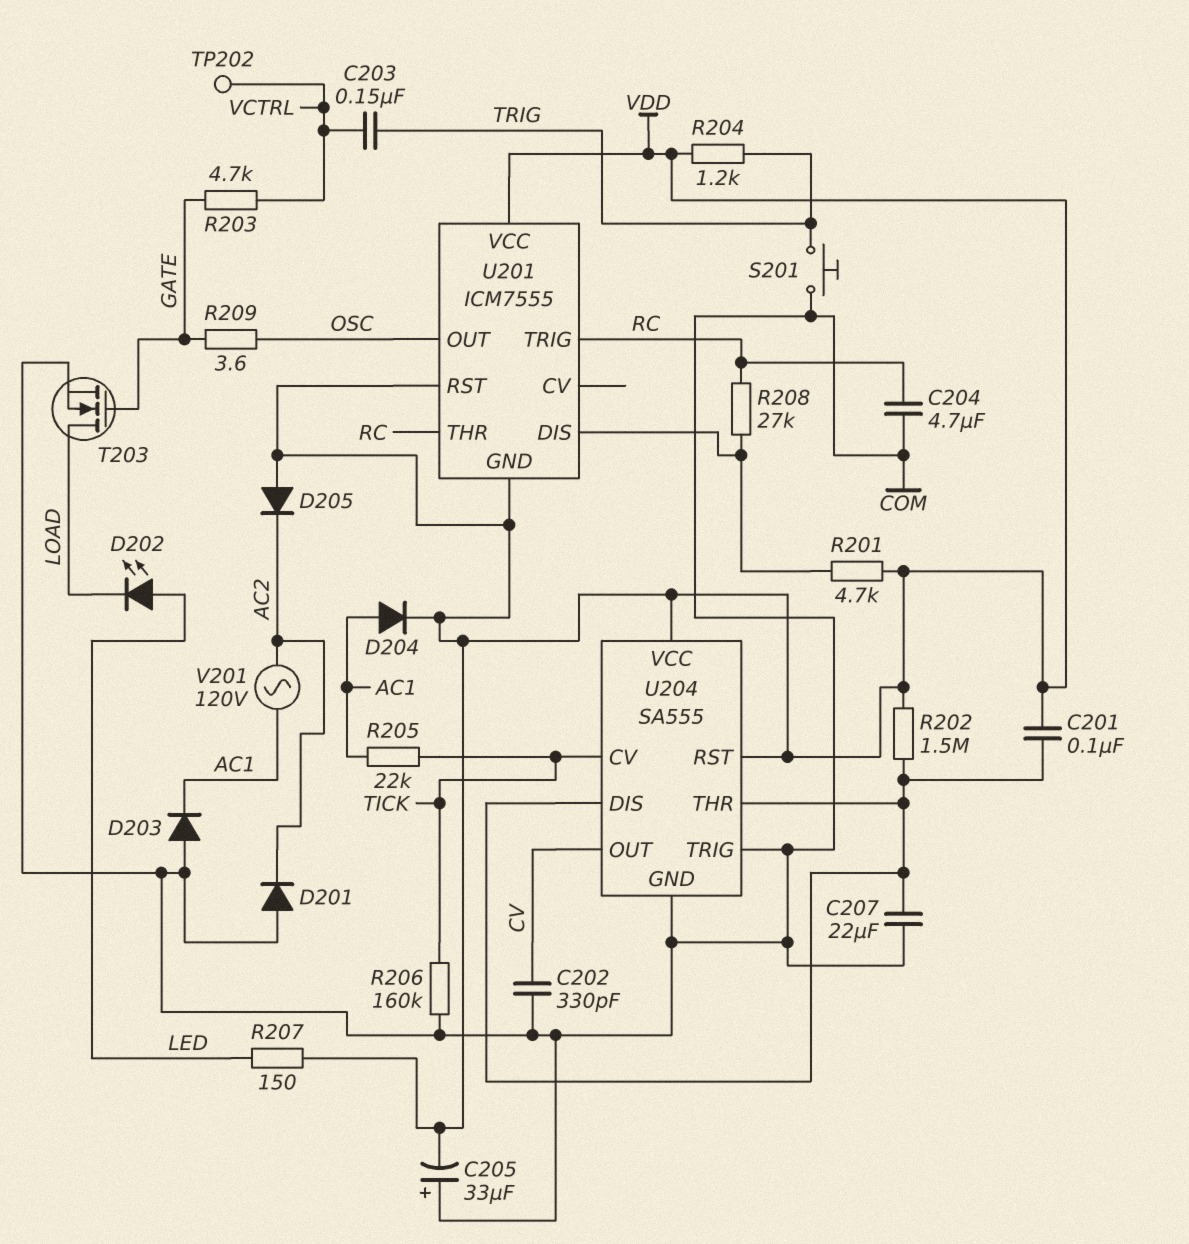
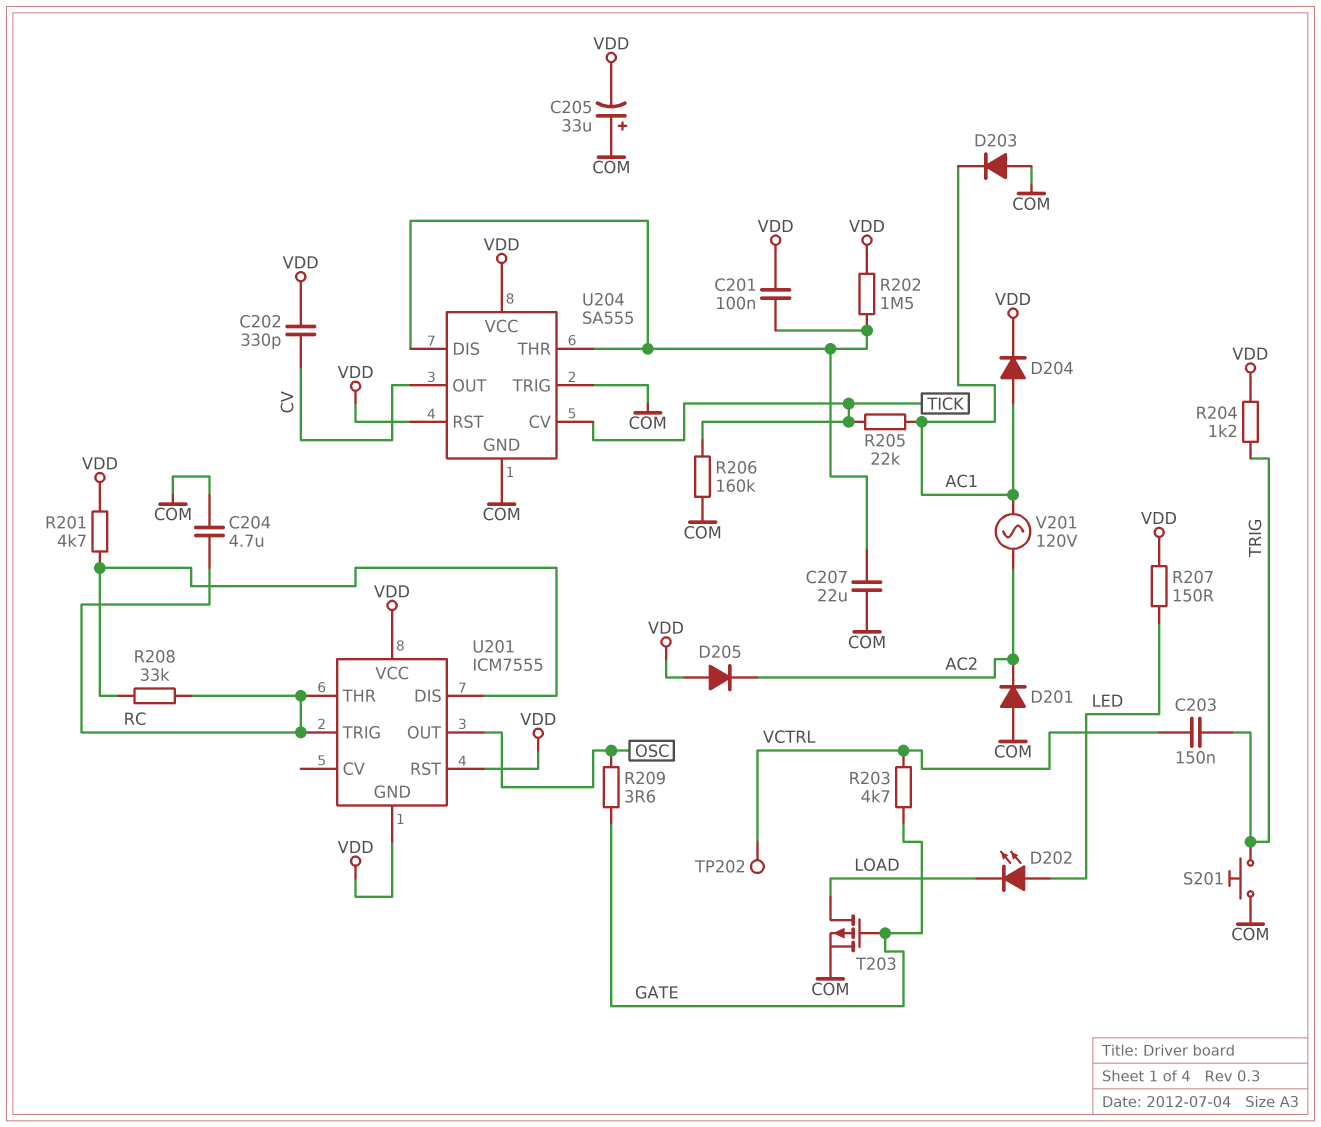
C202: 330pF (COM, CV) -> 330pF (CV, VDD)
R208: 27k (RC, U201/DIS) -> 33k (RC, U201/DIS)
T203: NMOS (G GATE, D LOAD, S COM) -> PMOS (G GATE, D LOAD, S COM)

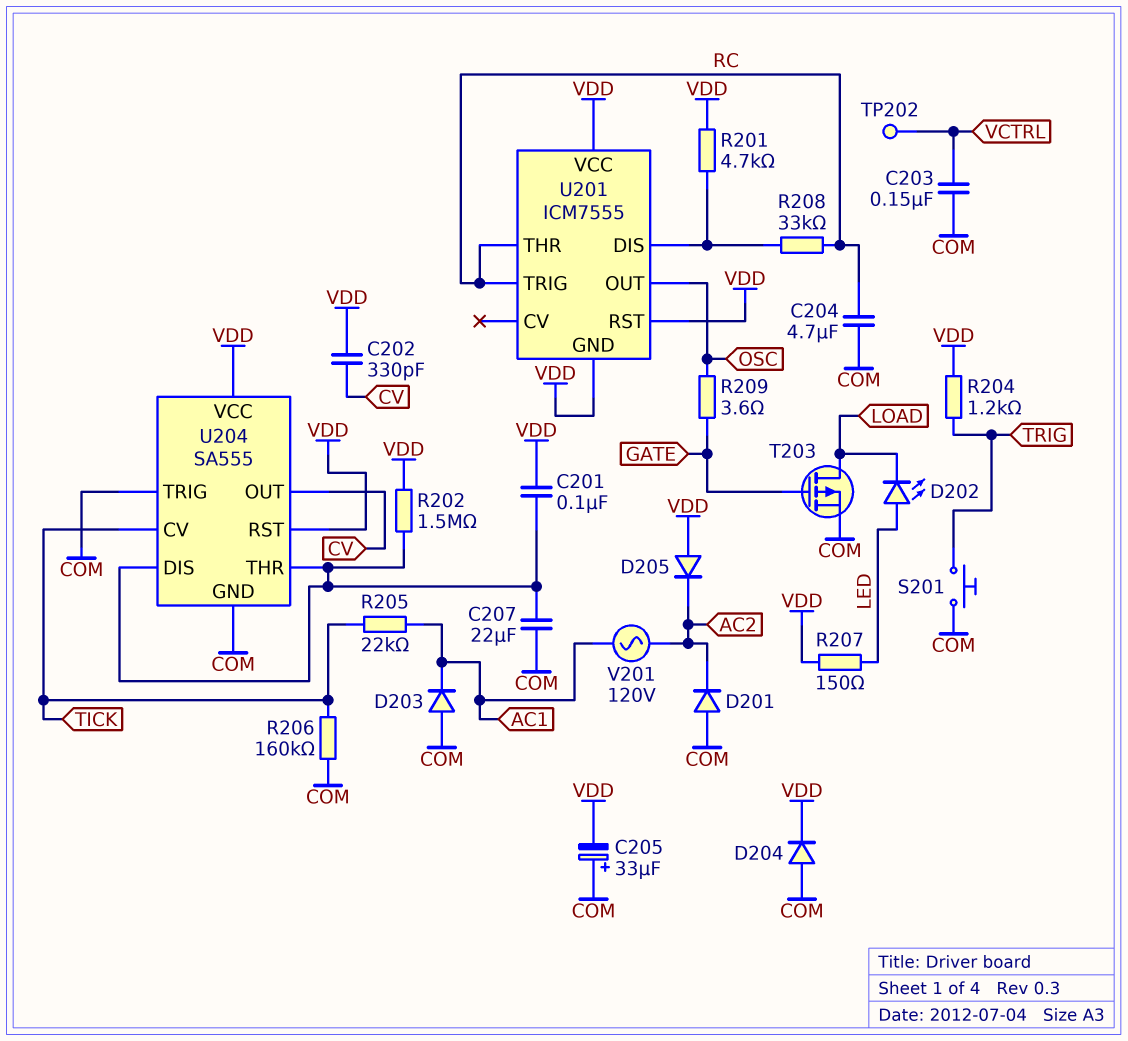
C203: 150nF (TRIG, VCTRL) -> 150nF (COM, VCTRL)
D204: diode (A AC1, K VDD) -> diode (A COM, K VDD)
R203: 4.7k (GATE, VCTRL) -> none

